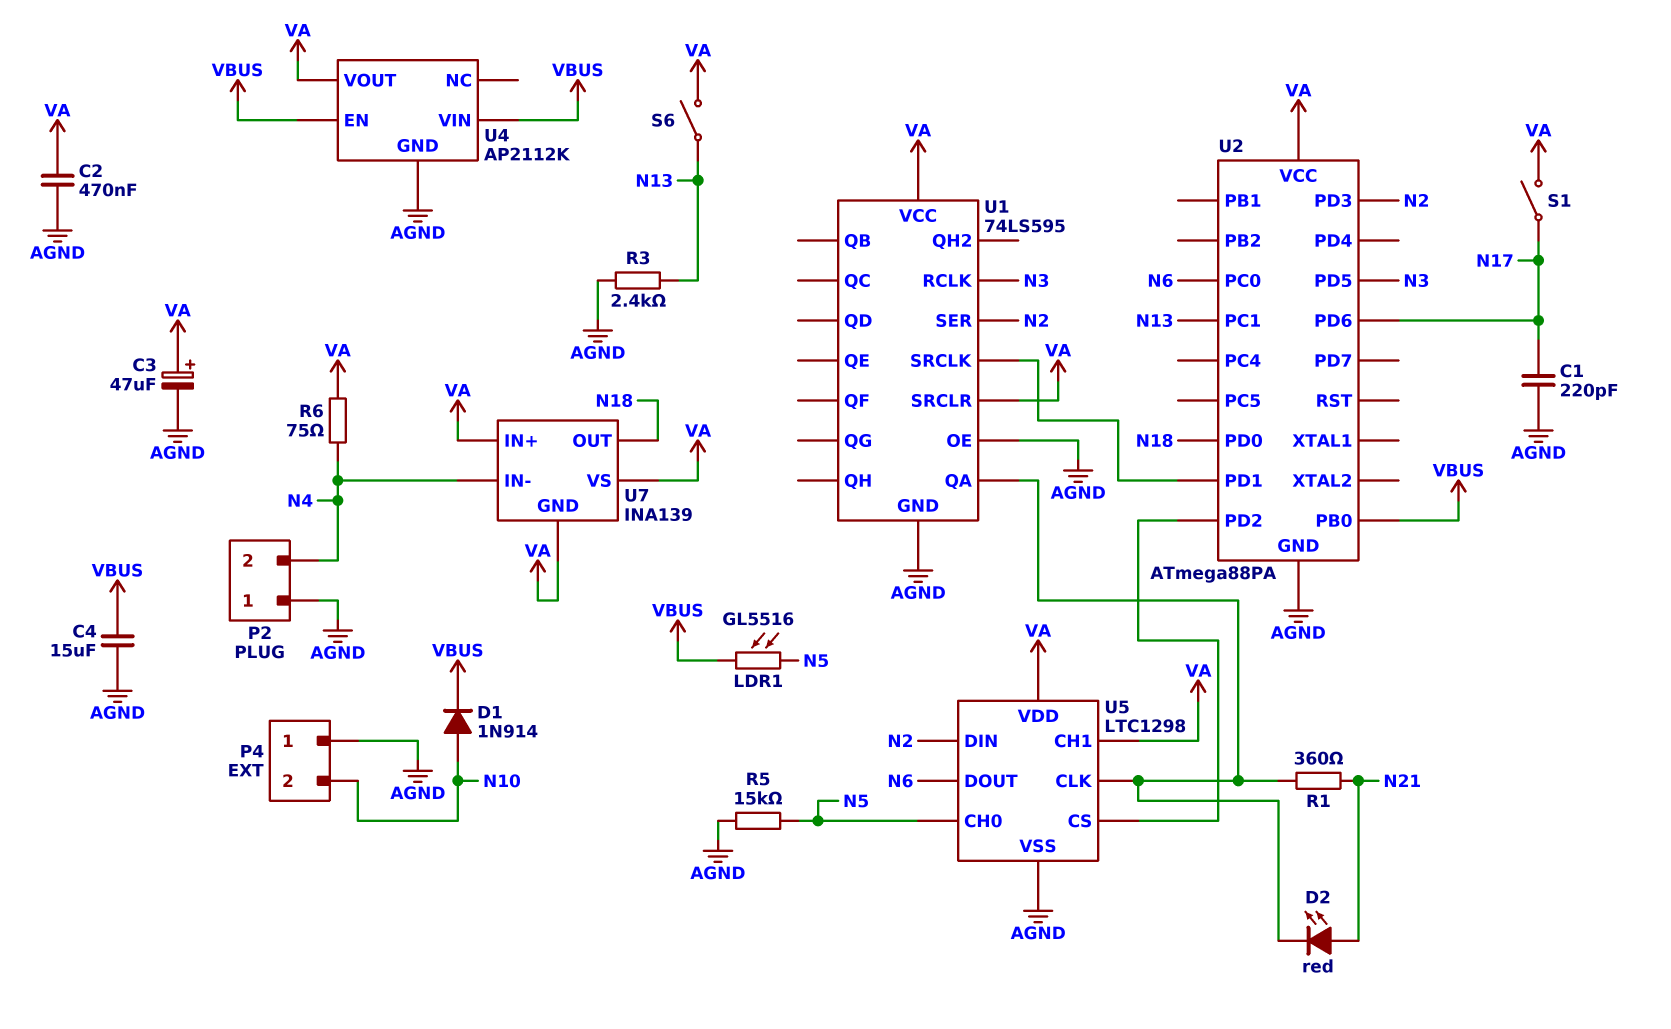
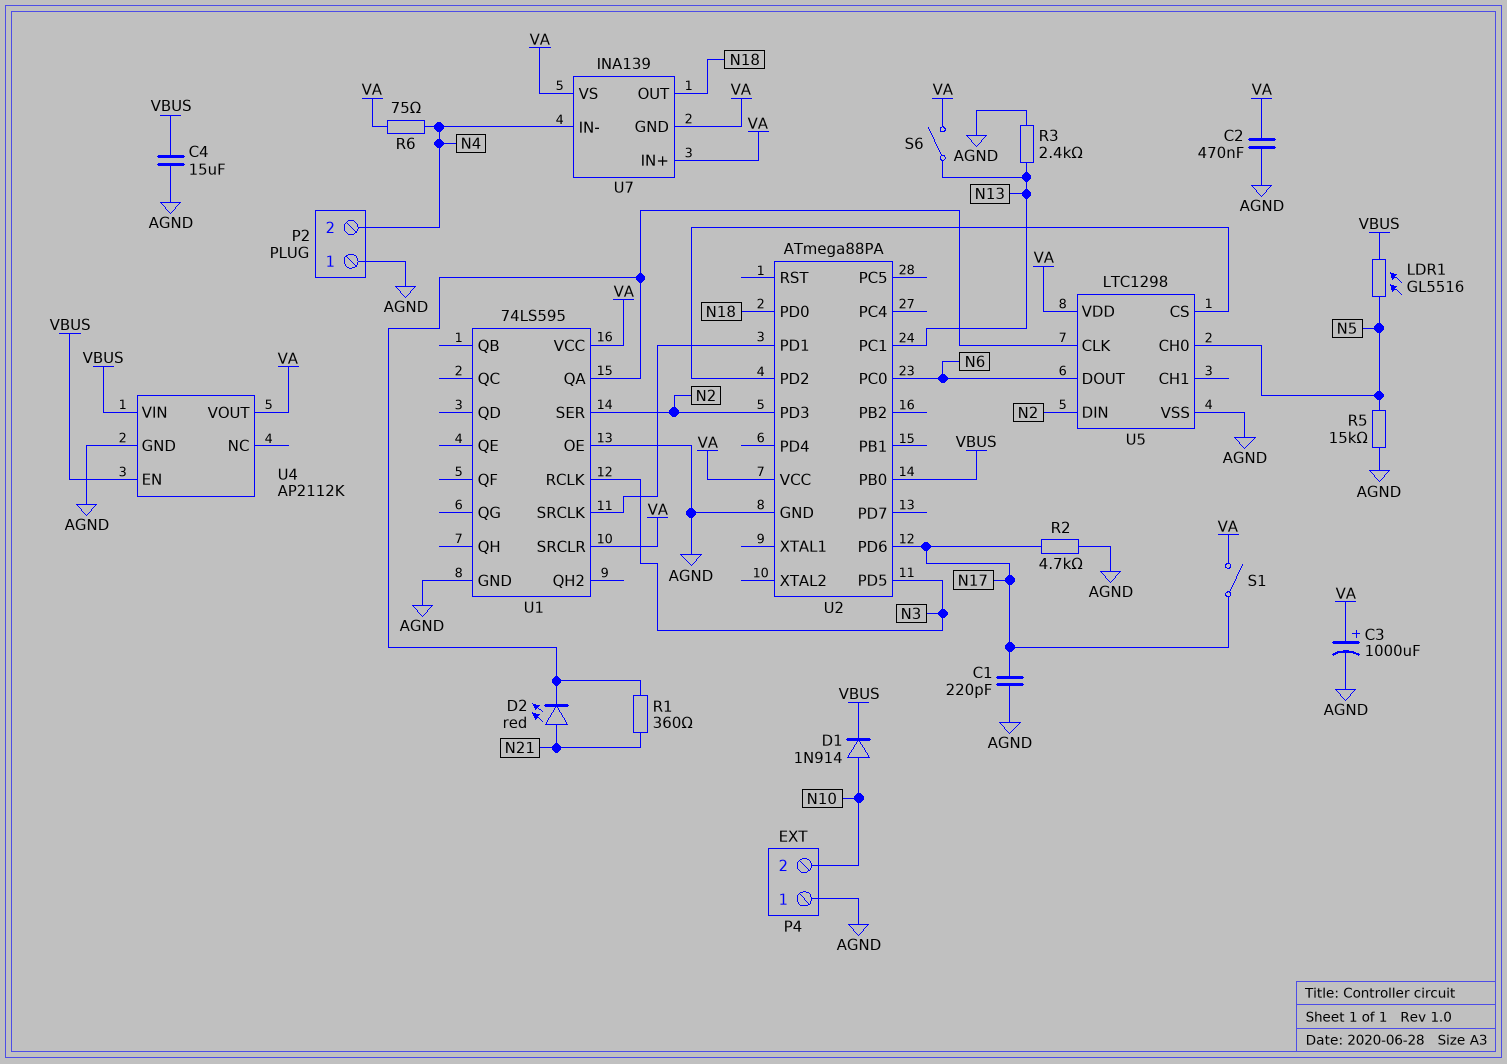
C3: 47uF (plus VA, minus AGND) -> 1000uF (plus VA, minus AGND)
R2: none -> 4.7k (AGND, N17)
U5 pin CH1: VA -> none

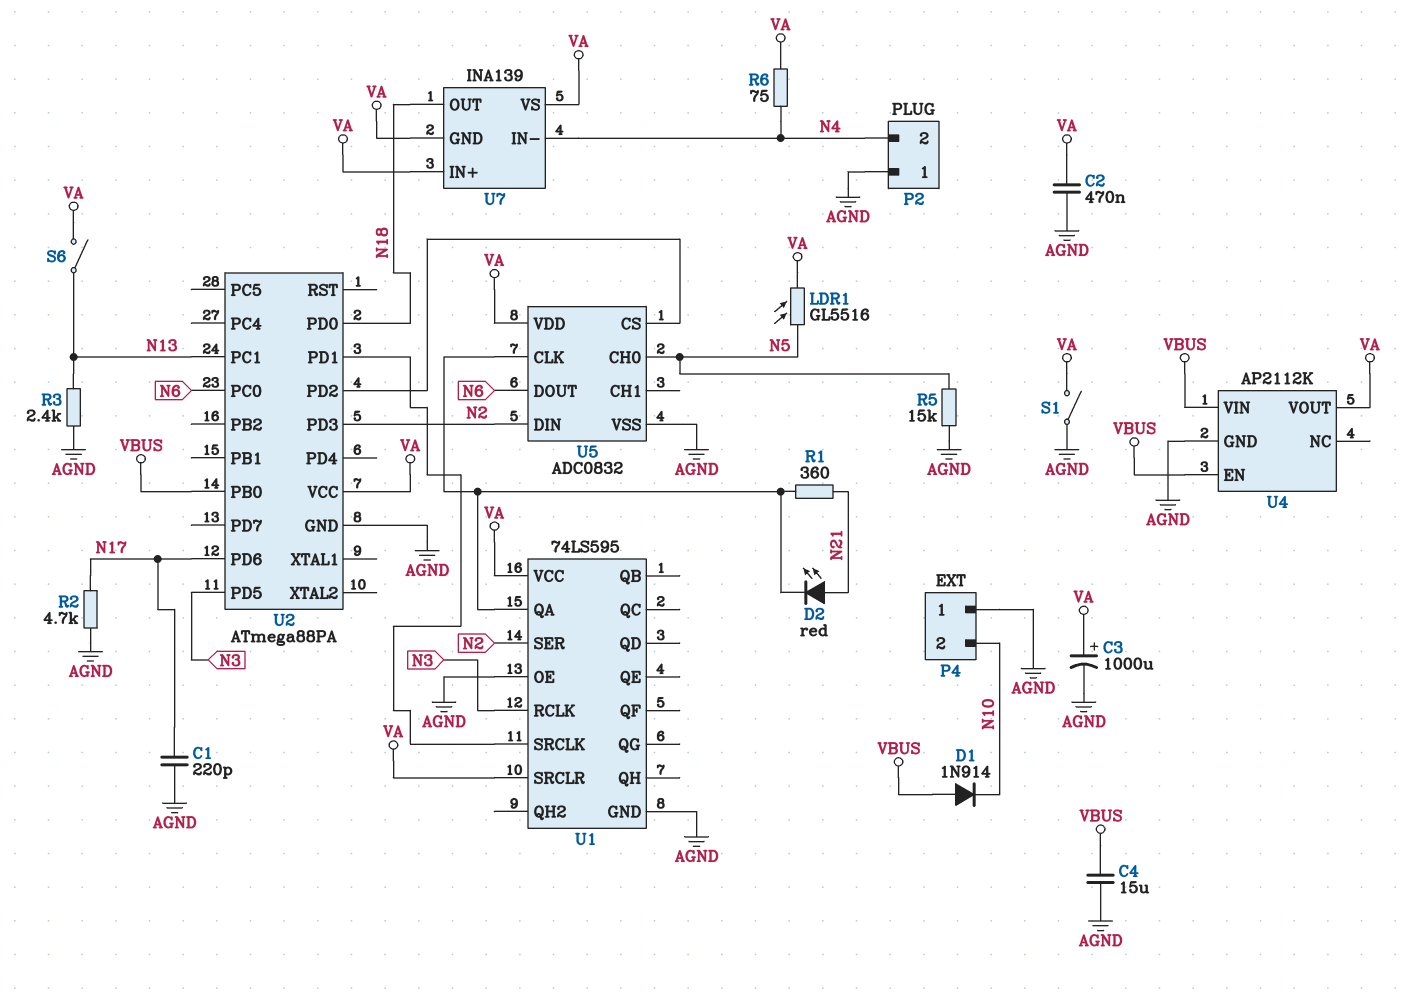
D1: diode 1N914 (A N10, K VBUS) -> diode 1N914 (A VBUS, K N10)
LDR1: GL5516 (N5, VBUS) -> GL5516 (N5, VA)
S1: switch (N17, VA) -> switch (AGND, VA)
U5: LTC1298 -> ADC0832

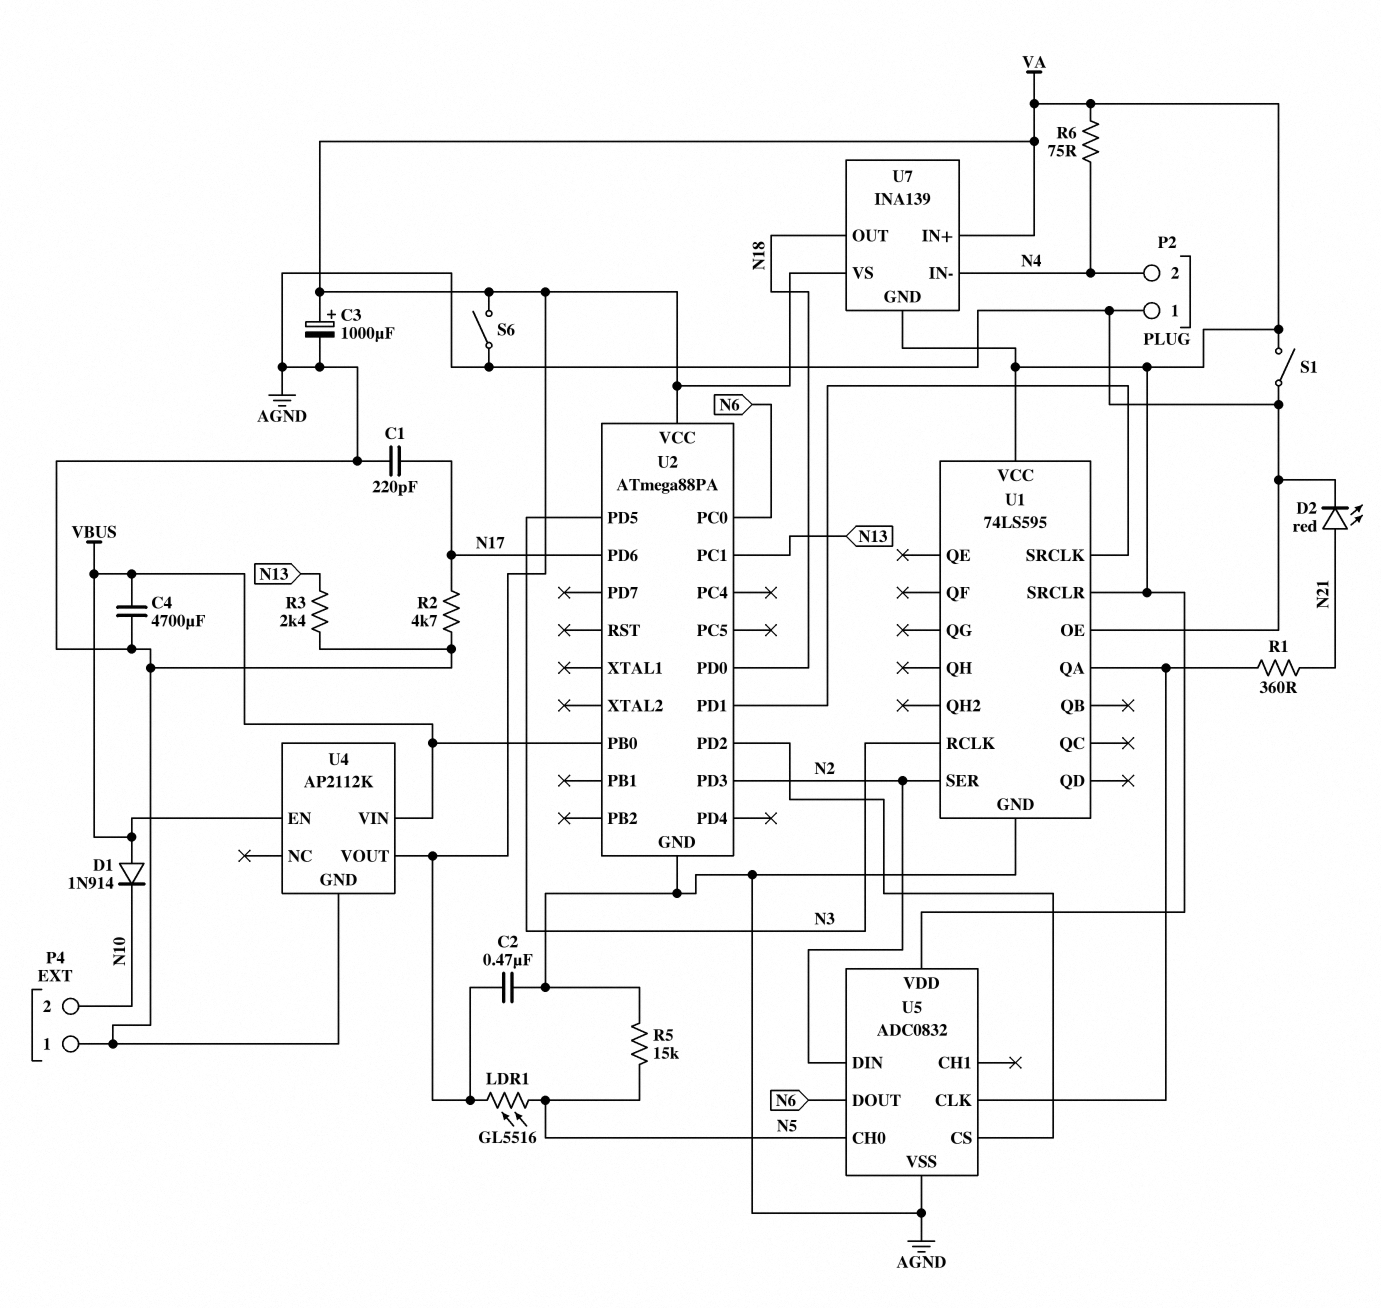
C4: 15uF (AGND, VBUS) -> 4700uF (AGND, VBUS)
D2: LED red (A N21, K U1/QA) -> LED red (A N21, K AGND)
S6: switch (N13, VA) -> switch (AGND, VA)

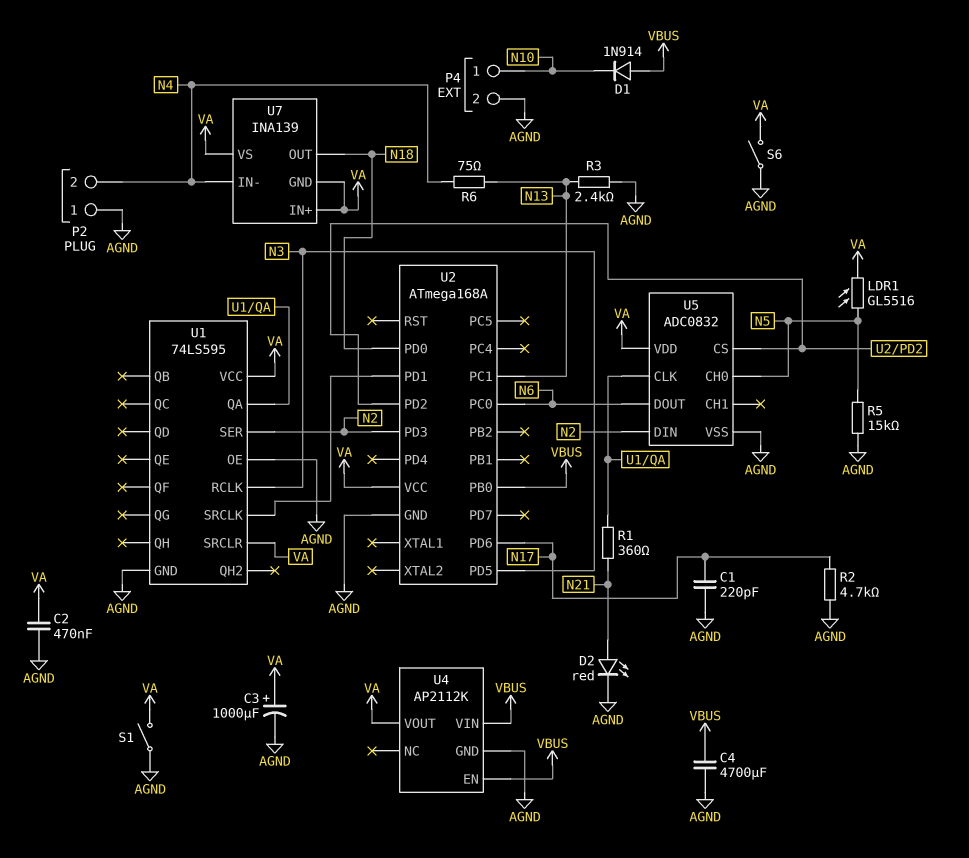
P4 pin 1: AGND -> N10
P4 pin 2: N10 -> AGND
R6: 75 (N4, VA) -> 75 (N4, N13)
U2: ATmega88PA -> ATmega168A

